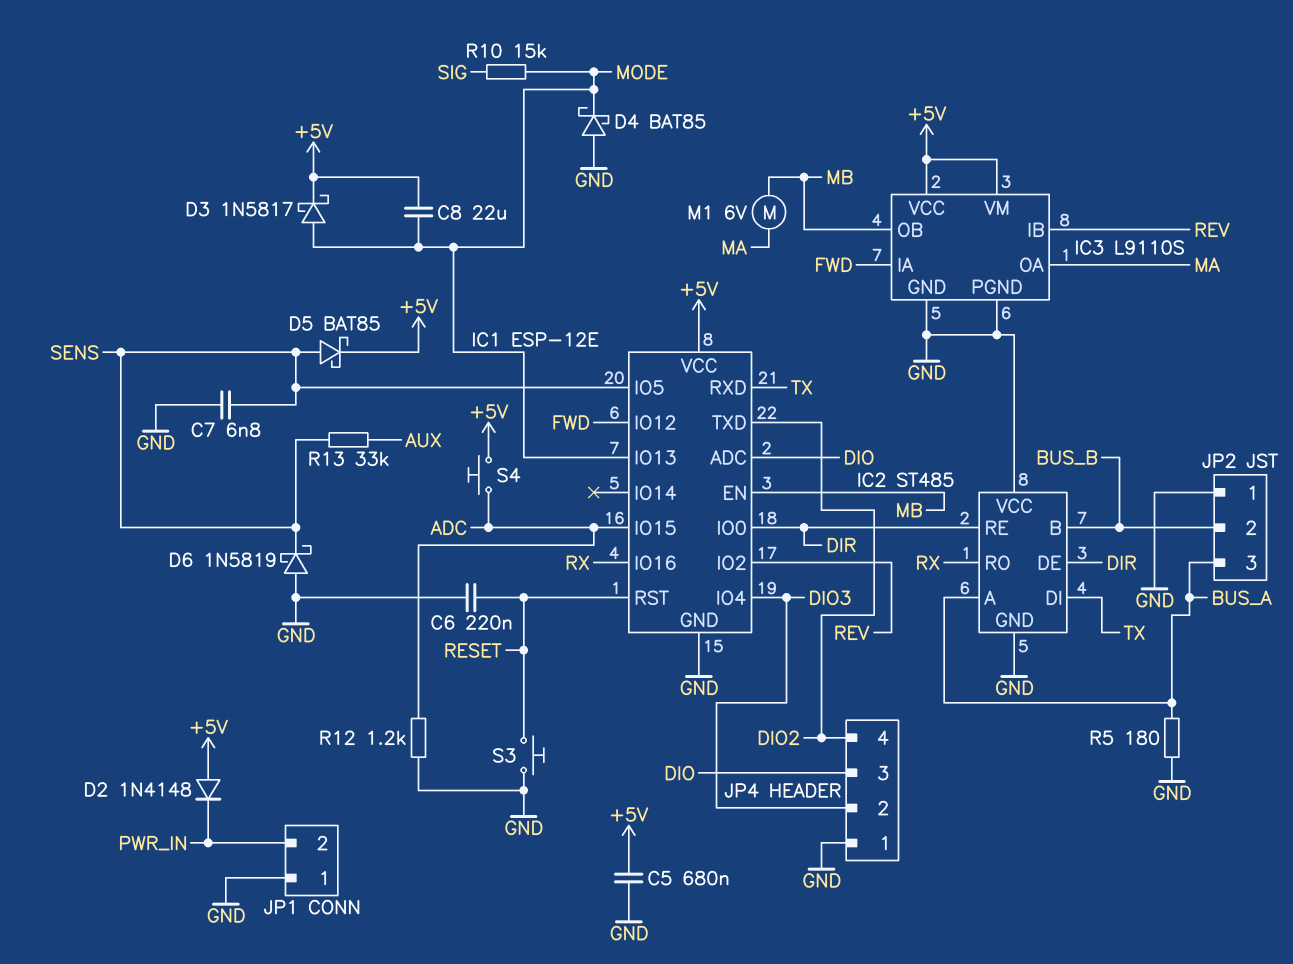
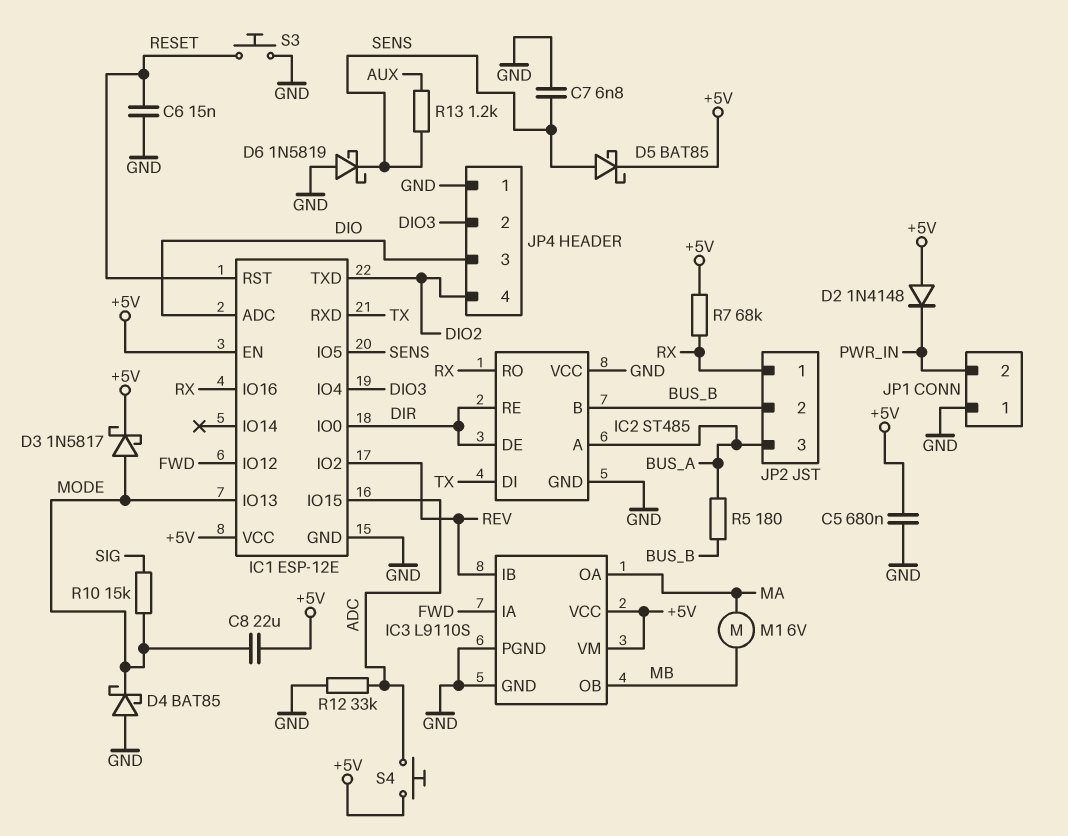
C6: 220nF (GND, RESET) -> 15nF (GND, RESET)
IC1 pin EN: MB -> +5V
JP2 pin 1: GND -> RX
R5: 180 (BUS_A, GND) -> 180 (BUS_A, BUS_B)
R7: none -> 68k (+5V, RX)
R12: 1.2k (ADC, GND) -> 33k (ADC, GND)
R13: 33k (AUX, SENS) -> 1.2k (AUX, SENS)

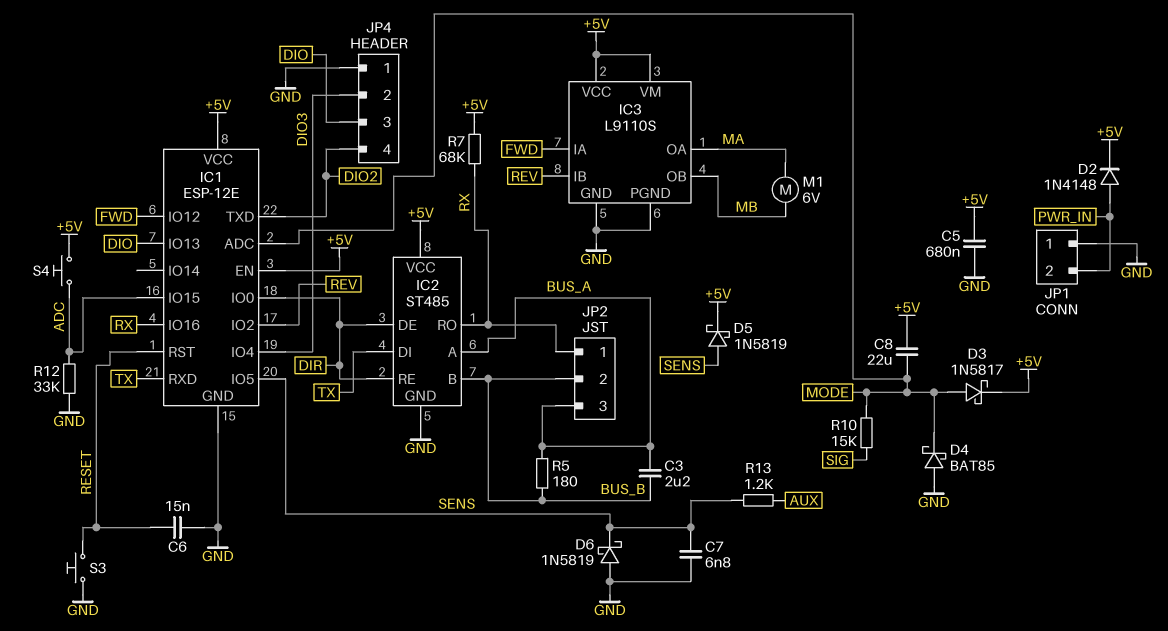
C3: none -> 2.2uF (BUS_A, BUS_B)
D2: diode 1N4148 (A +5V, K PWR_IN) -> diode 1N4148 (A PWR_IN, K +5V)
D5: schottky BAT85 (A SENS, K +5V) -> schottky 1N5819 (A SENS, K +5V)
IC1 pin ADC: DIO -> MODE
IC1 pin IO13: MODE -> DIO
IC2 pin VCC: GND -> +5V

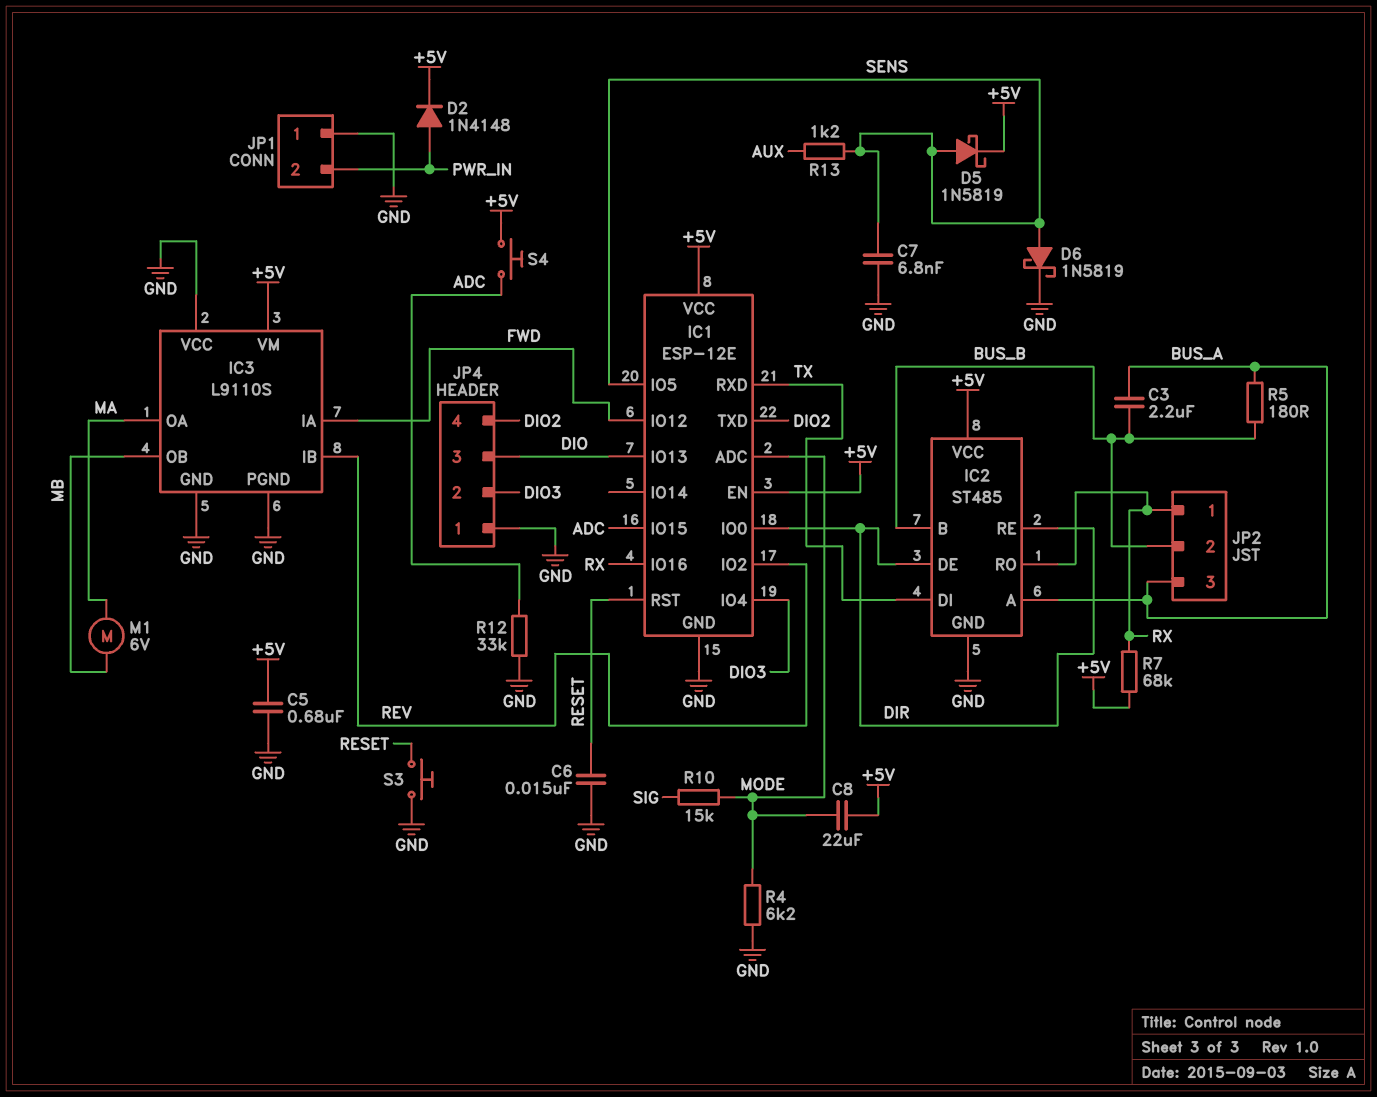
D3: schottky 1N5817 (A MODE, K +5V) -> none
D4: schottky BAT85 (A GND, K MODE) -> none
D6: schottky 1N5819 (A GND, K SENS) -> schottky 1N5819 (A SENS, K GND)
IC3 pin VCC: +5V -> GND
R4: none -> 6.2k (GND, MODE)

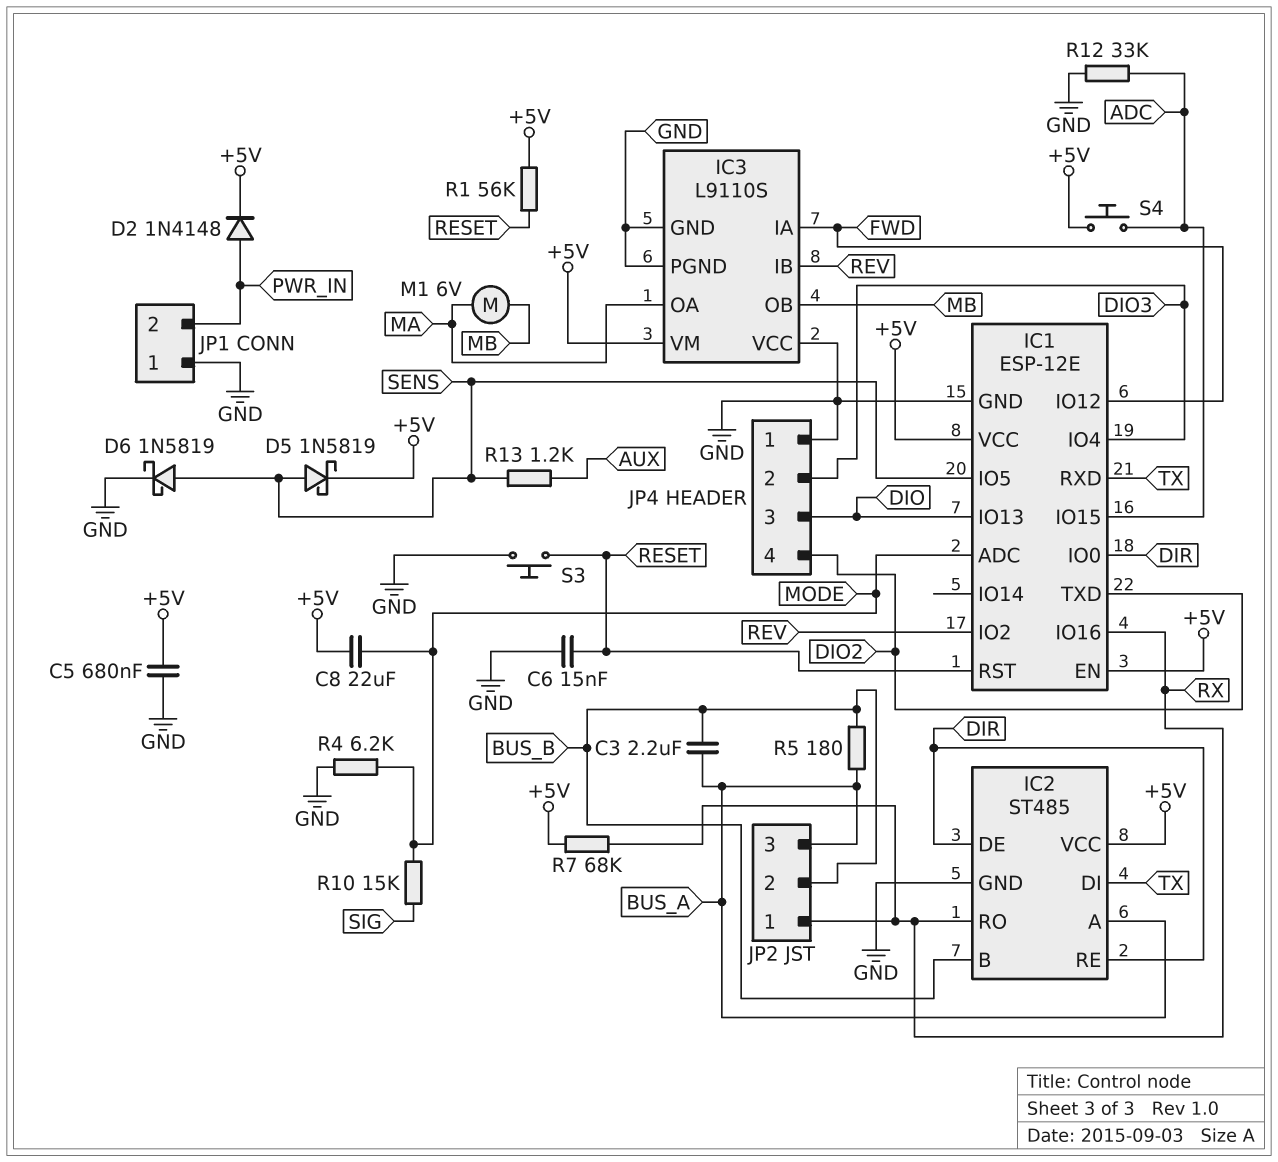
C7: 6.8nF (GND, SENS) -> none
R1: none -> 56k (+5V, RESET)

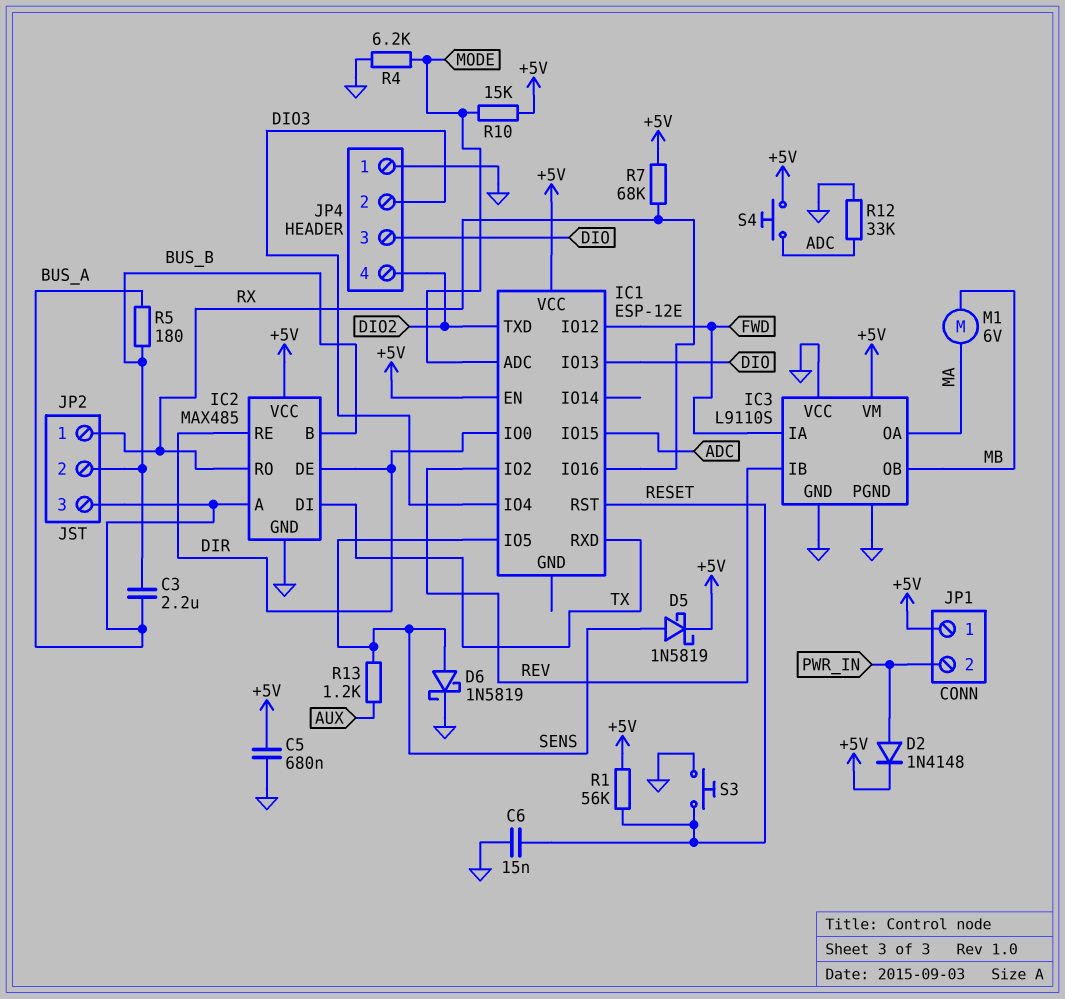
C8: 22uF (+5V, MODE) -> none
IC1 pin GND: GND -> none
IC2: ST485 -> MAX485
JP1 pin 1: GND -> +5V
R10: 15k (MODE, SIG) -> 15k (+5V, MODE)

